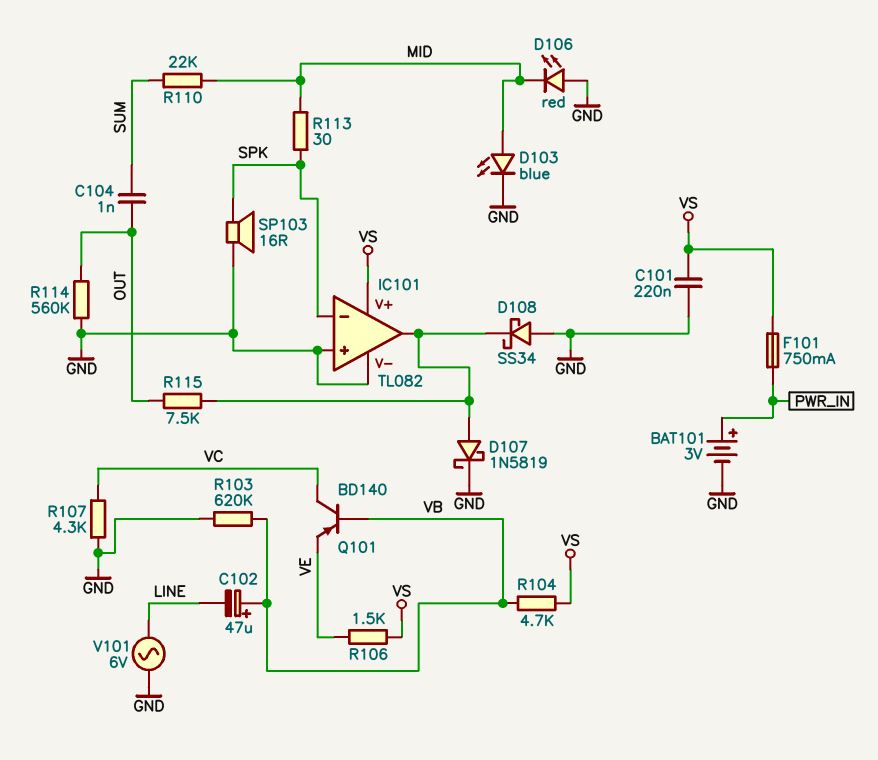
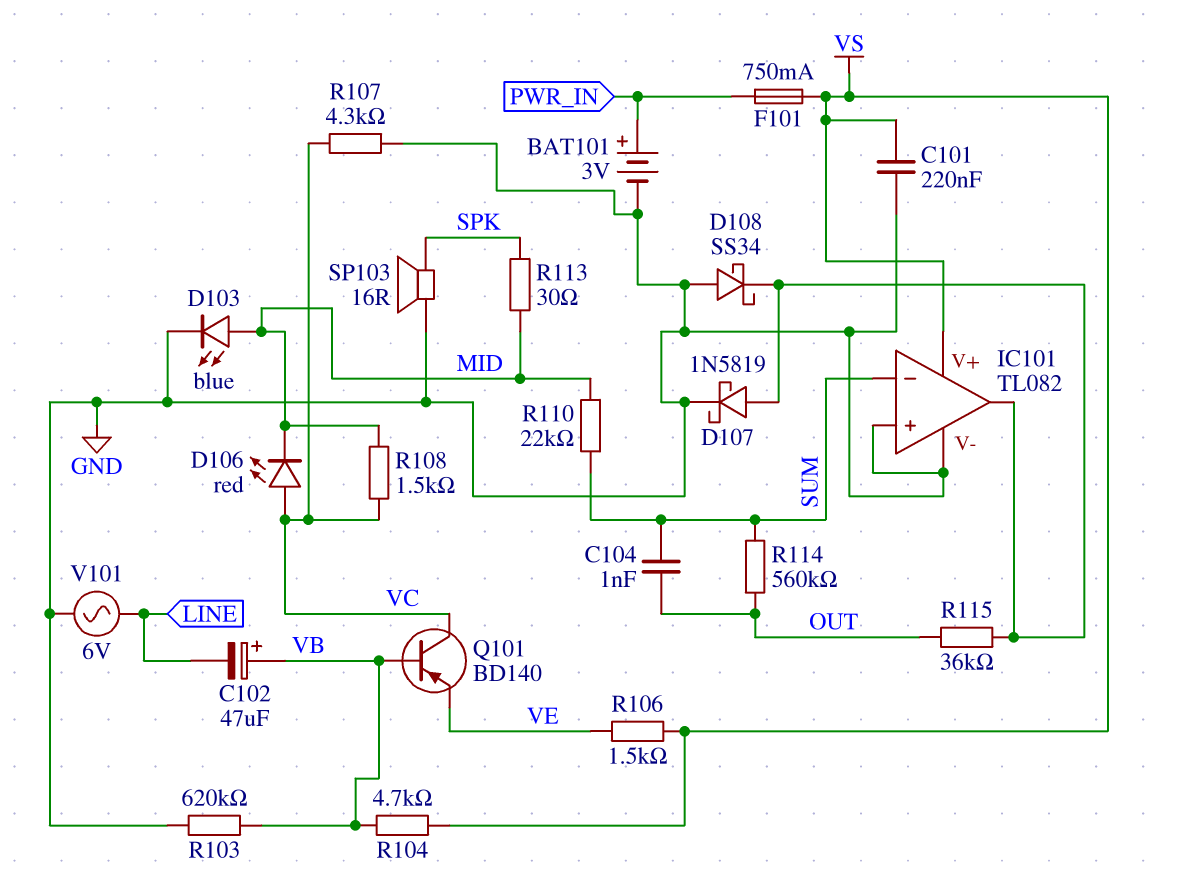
D106: LED red (A GND, K MID) -> LED red (A VC, K MID)
IC101 pin in-: SPK -> SUM
R108: none -> 1.5k (MID, VC)
R114: 560k (GND, OUT) -> 560k (OUT, SUM)
R115: 7.5k (IC101/out, OUT) -> 36k (IC101/out, OUT)

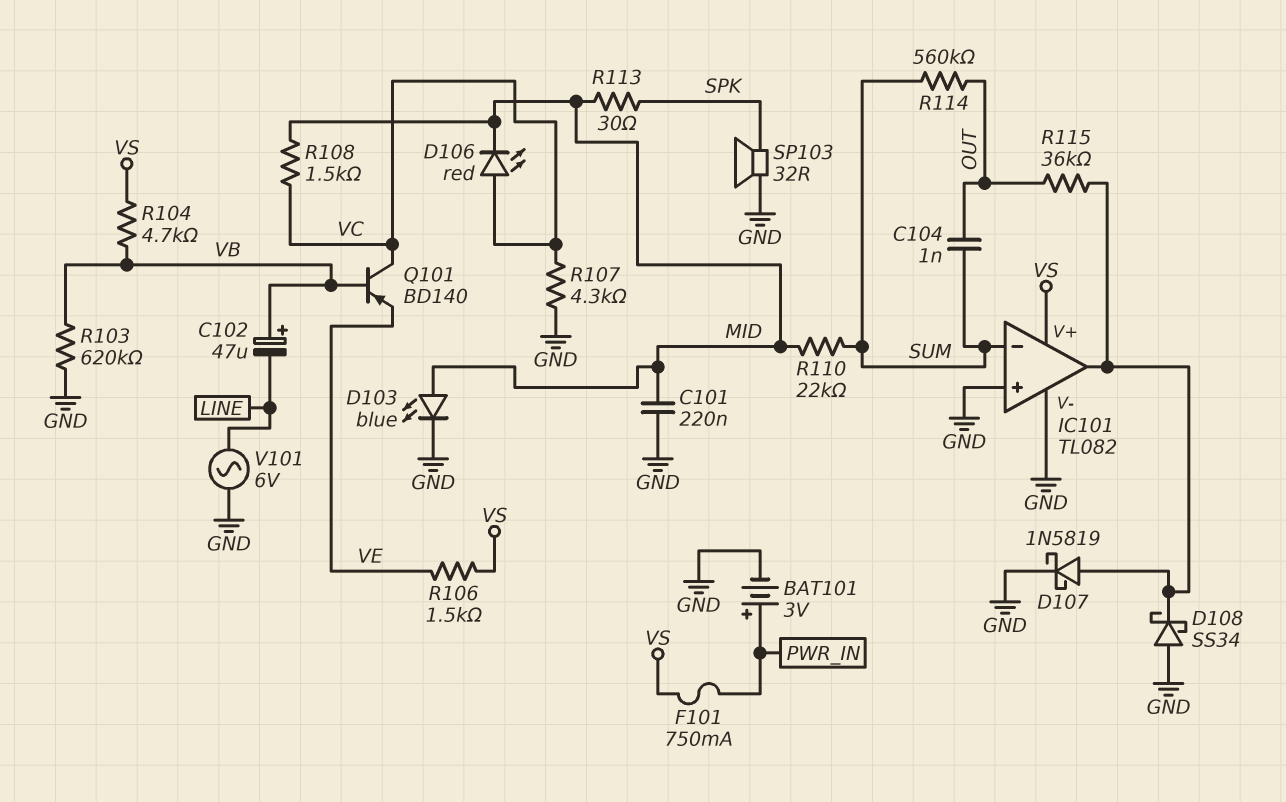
C101: 220nF (GND, VS) -> 220nF (GND, MID)
SP103: speaker 16R (GND, SPK) -> speaker 32R (GND, SPK)

